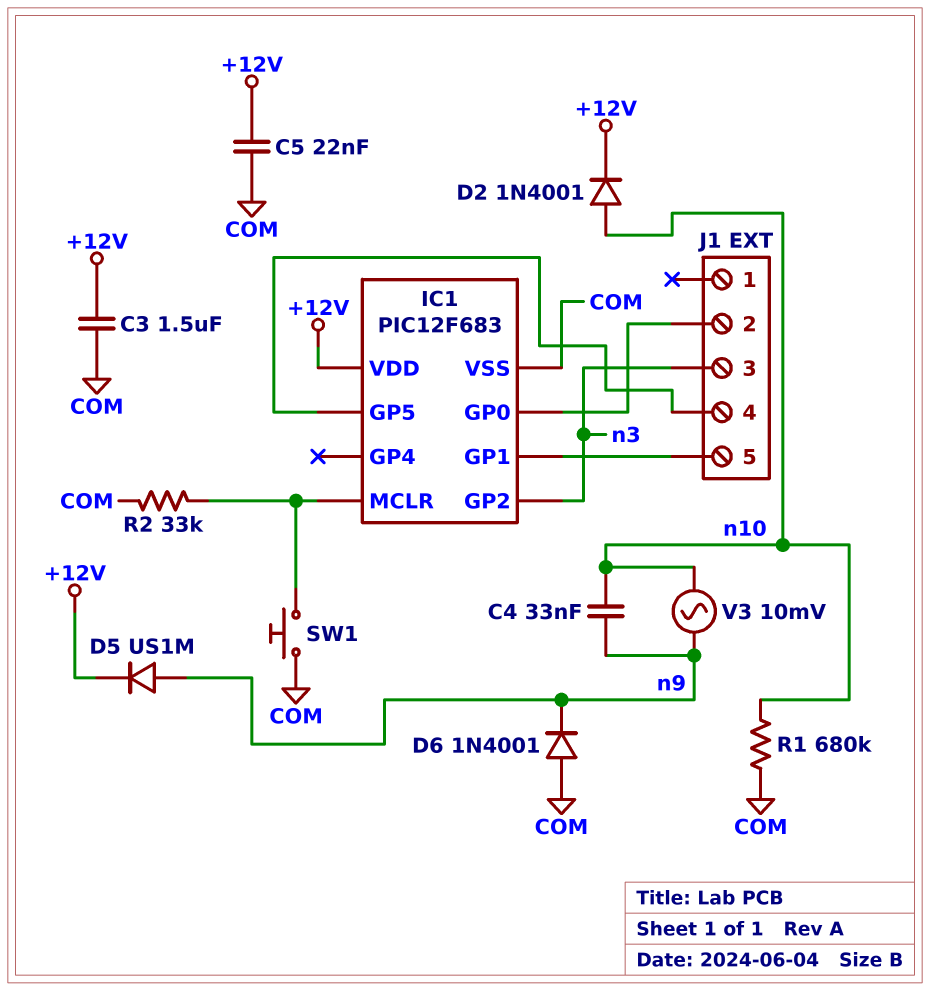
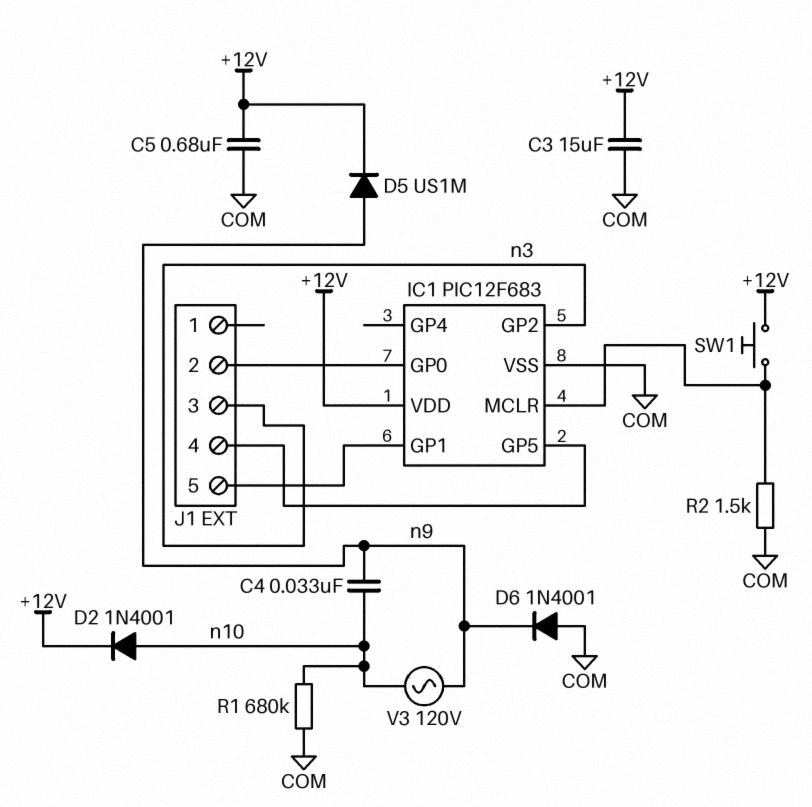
C3: 1.5uF (+12V, COM) -> 15uF (+12V, COM)
C5: 22nF (+12V, COM) -> 680nF (+12V, COM)
R2: 33k (COM, IC1/MCLR) -> 1.5k (COM, IC1/MCLR)
SW1: button (COM, IC1/MCLR) -> button (+12V, IC1/MCLR)
V3: AC 10mV (n9, n10) -> AC 120V (n9, n10)

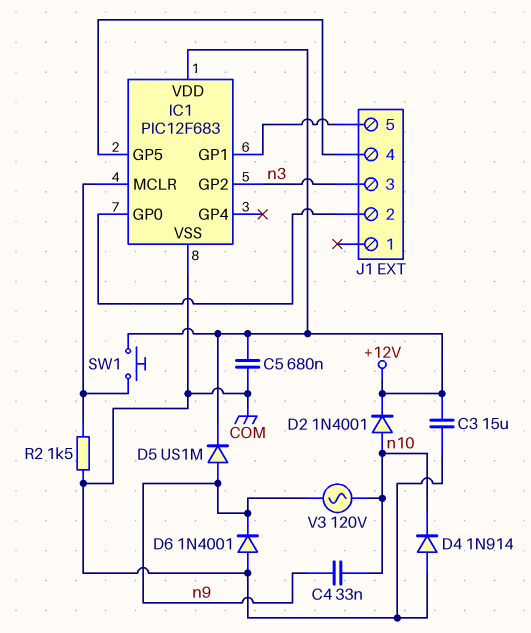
D4: none -> diode 1N914 (A COM, K n10)
R1: 680k (COM, n10) -> none

